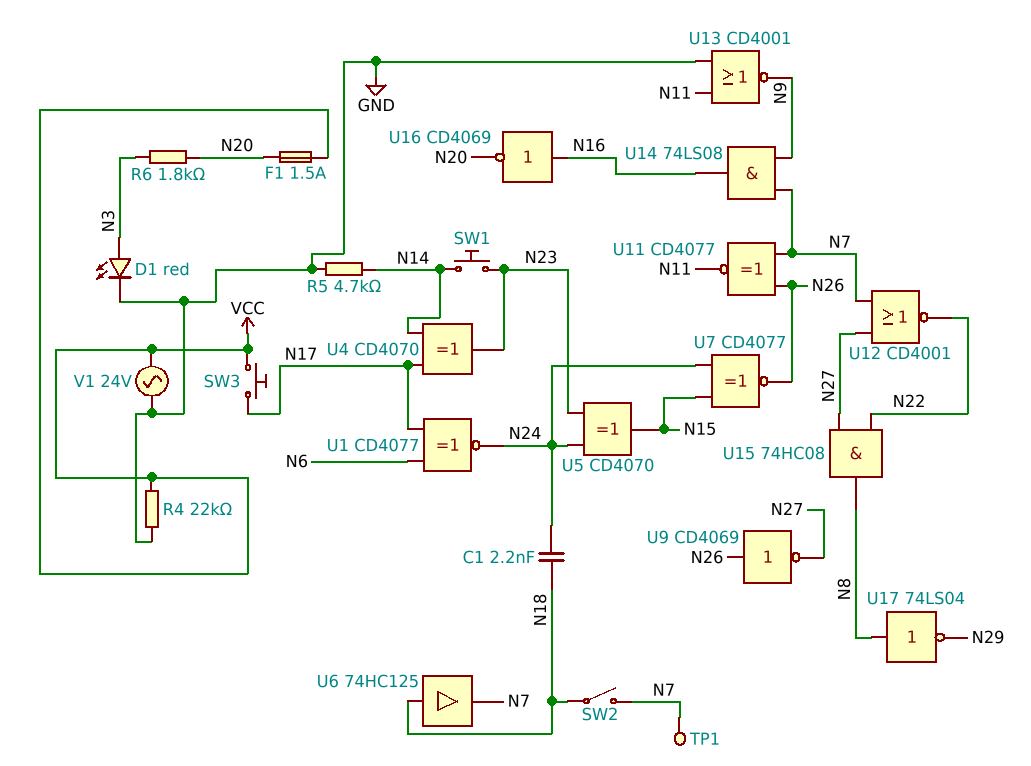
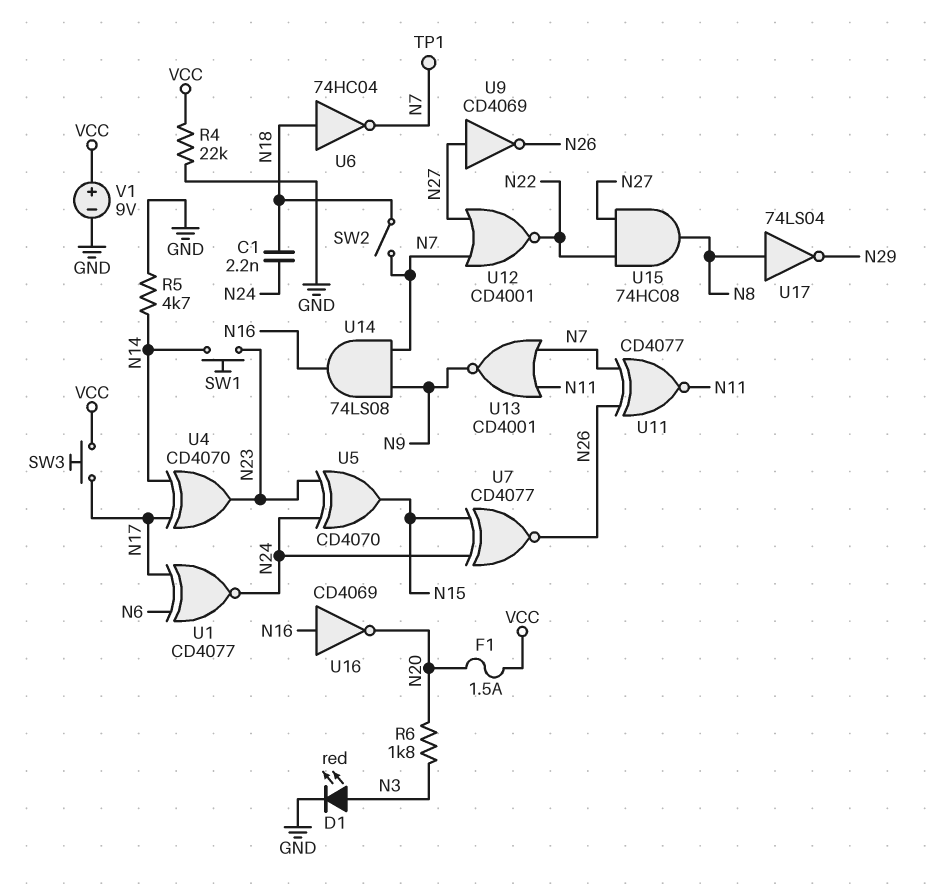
U6: buffer 74HC125 (in N18, out N7) -> NOT 74HC04 (in N18, out N7)
U9: NOT CD4069 (in N26, out N27) -> NOT CD4069 (in N27, out N26)
U13: NOR CD4001 (in GND, in N11, out N9) -> NOR CD4001 (in N7, in N11, out N9)
V1: AC 24V (GND, VCC) -> 9V (plus VCC, minus GND)

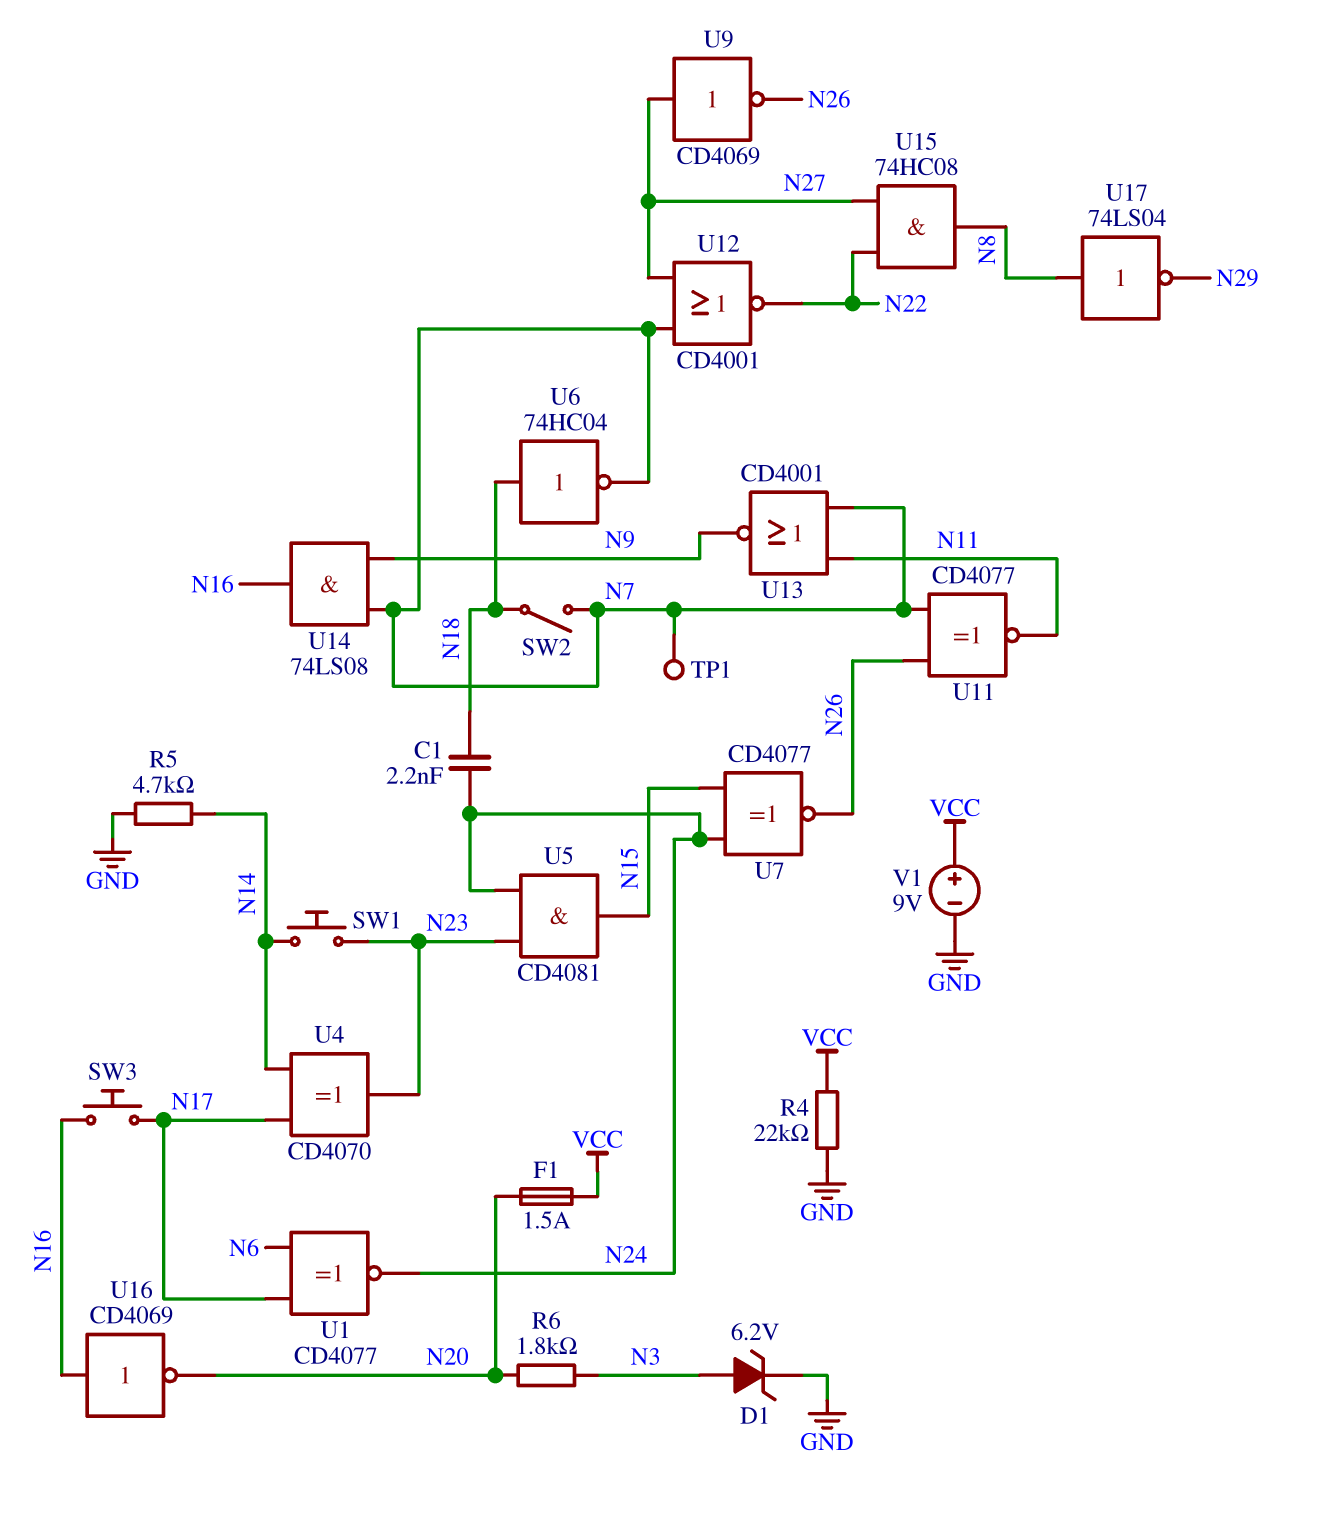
D1: LED red (A N3, K GND) -> zener 6.2V (A N3, K GND)
SW3: button (N17, VCC) -> button (N16, N17)
U5: XOR CD4070 (in N23, in N24, out N15) -> AND CD4081 (in N23, in N24, out N15)

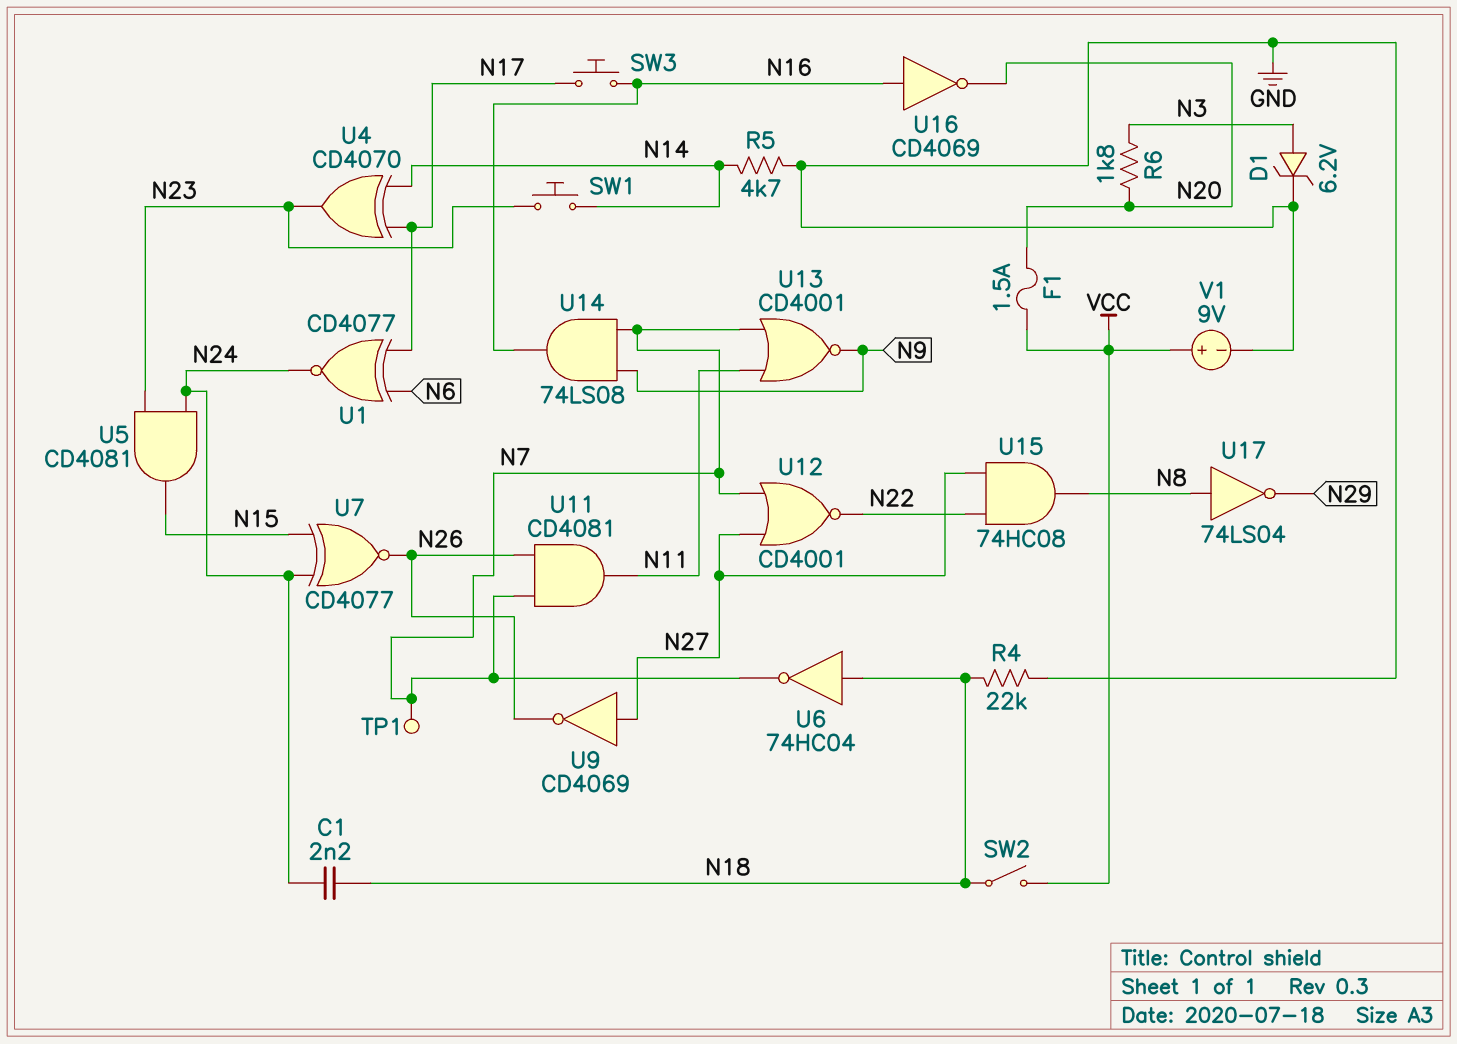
R4: 22k (GND, VCC) -> 22k (GND, N18)
SW2: switch (N7, N18) -> switch (N18, VCC)
U11: XNOR CD4077 (in N7, in N26, out N11) -> AND CD4081 (in N7, in N26, out N11)

